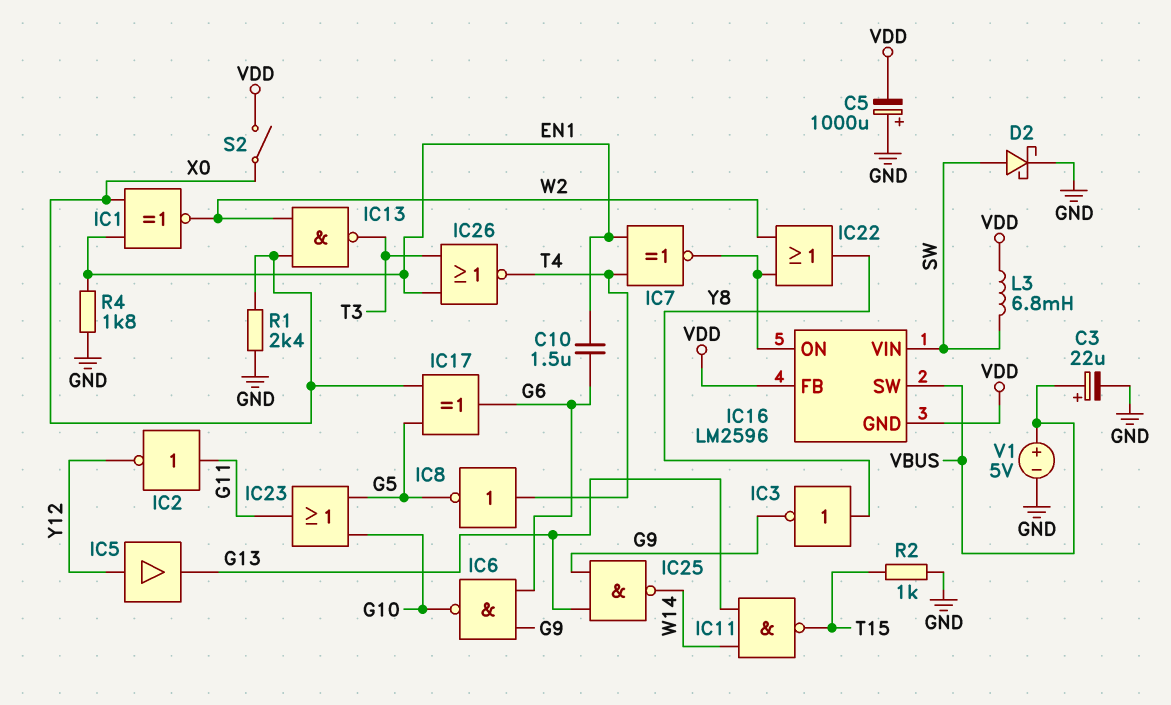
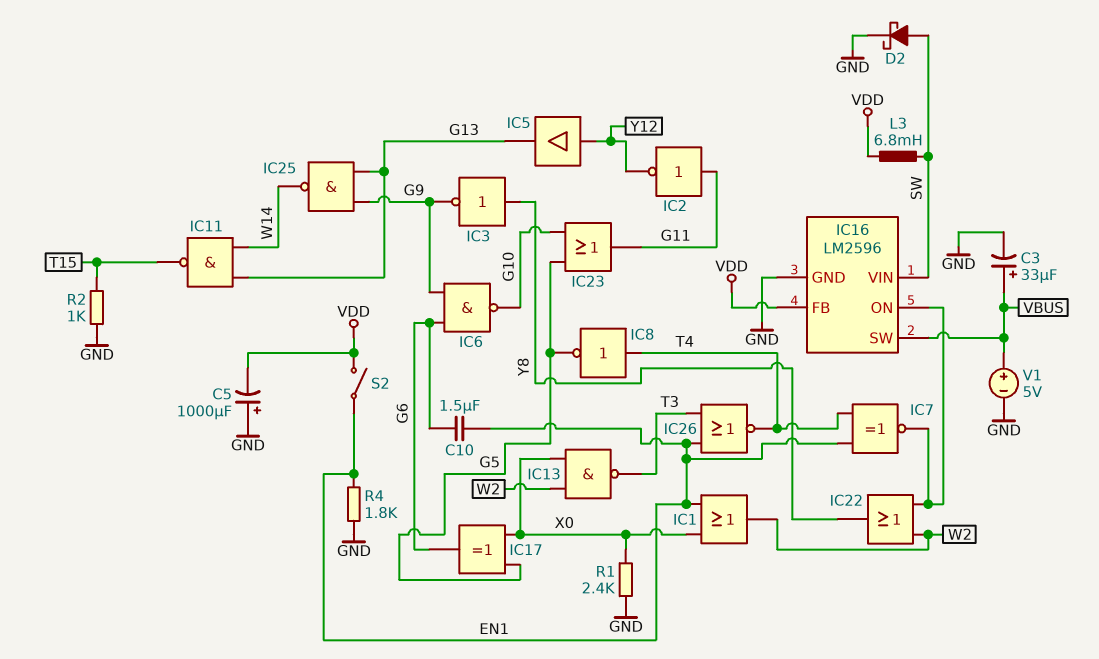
C3: 22uF (plus VBUS, minus GND) -> 33uF (plus VBUS, minus GND)
IC1: XNOR (in EN1, in X0, out W2) -> OR (in EN1, in X0, out W2)
IC16 pin GND: VDD -> GND
S2: switch (VDD, X0) -> switch (EN1, VDD)

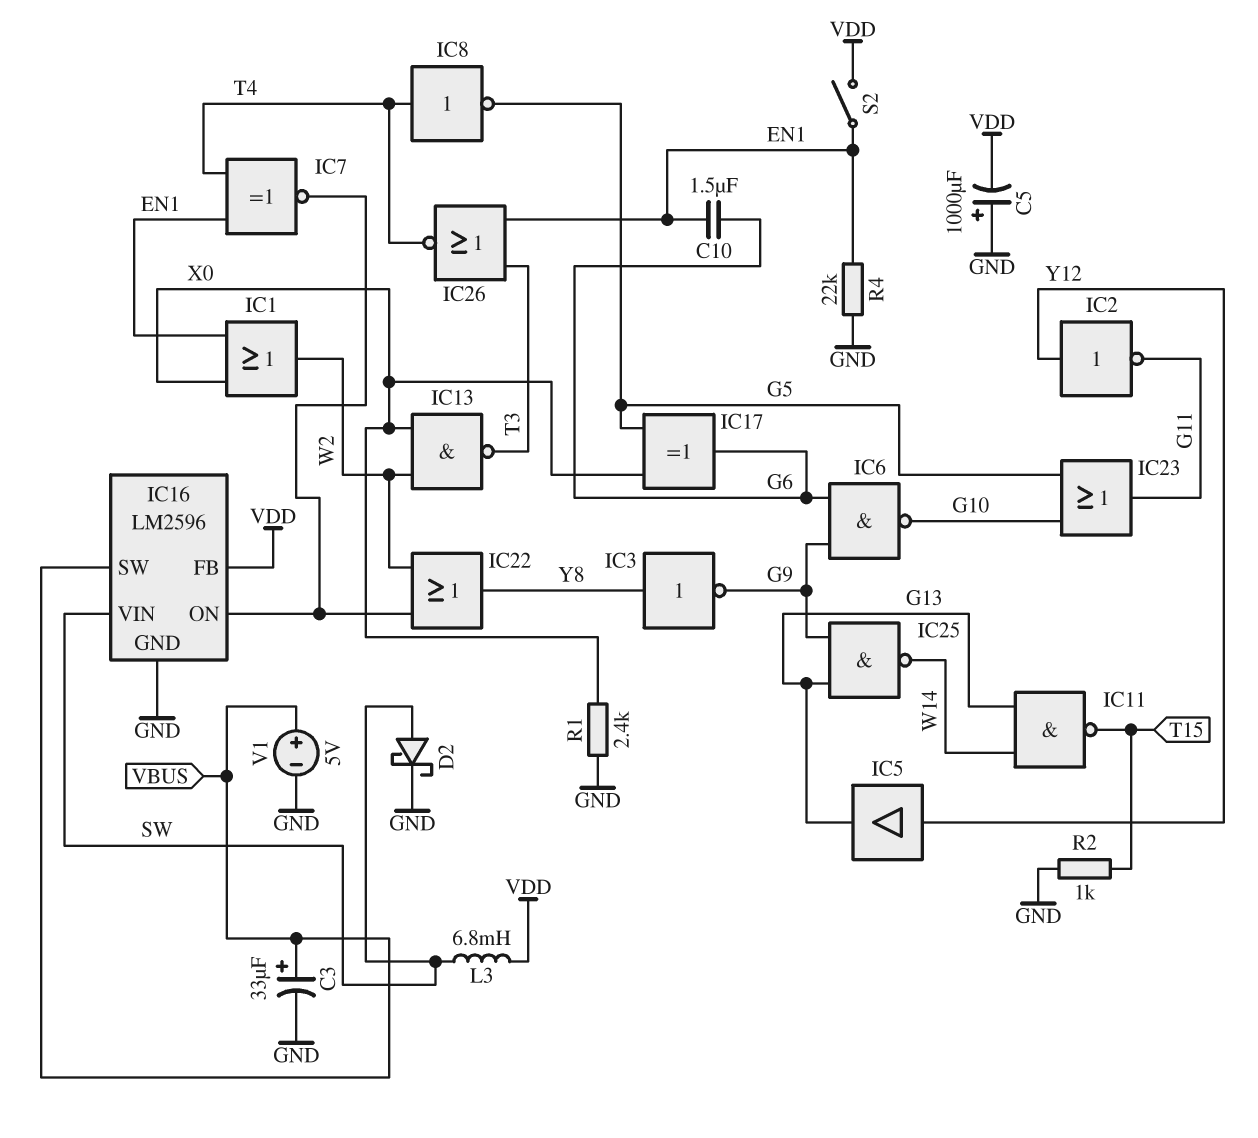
IC2: NOT (in G11, out Y12) -> NOT (in Y12, out G11)
R4: 1.8k (EN1, GND) -> 22k (EN1, GND)

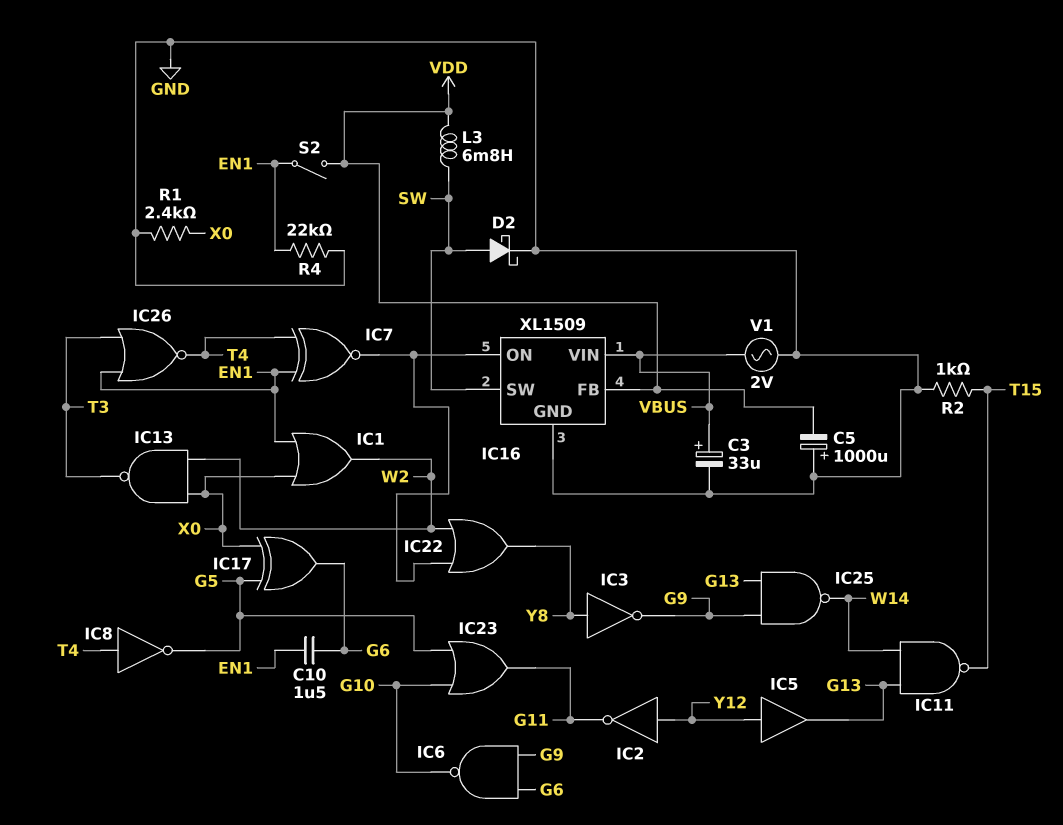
IC16: LM2596 -> XL1509
IC16 pin SW: VBUS -> SW
IC16 pin VIN: SW -> VBUS
V1: 5V (plus VBUS, minus GND) -> AC 2V (GND, VBUS)

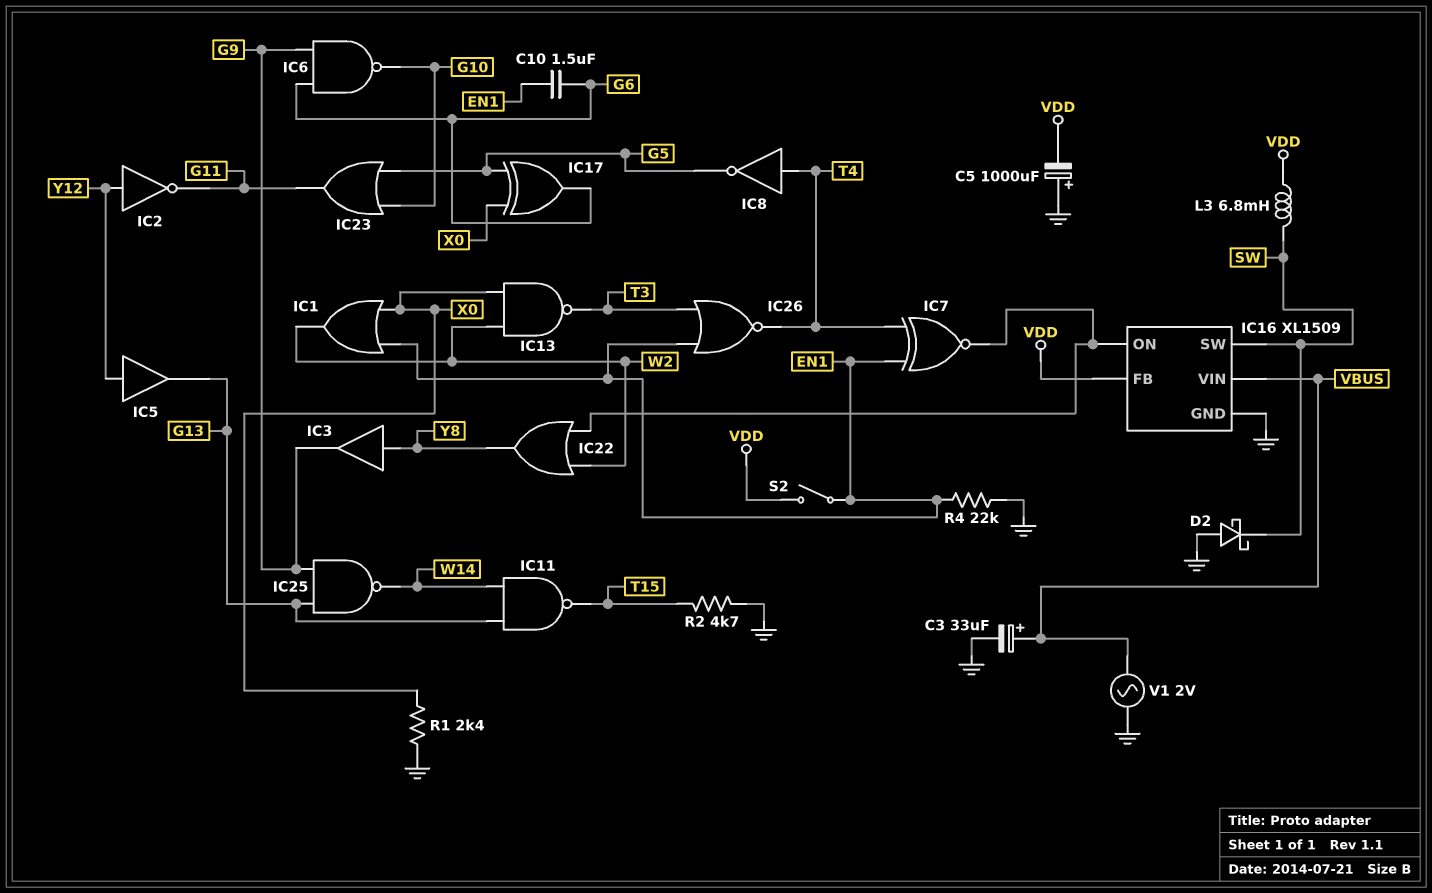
D2: schottky (A SW, K GND) -> schottky (A GND, K SW)
IC3: NOT (in Y8, out G9) -> buffer (in Y8, out G9)
R2: 1k (GND, T15) -> 4.7k (GND, T15)

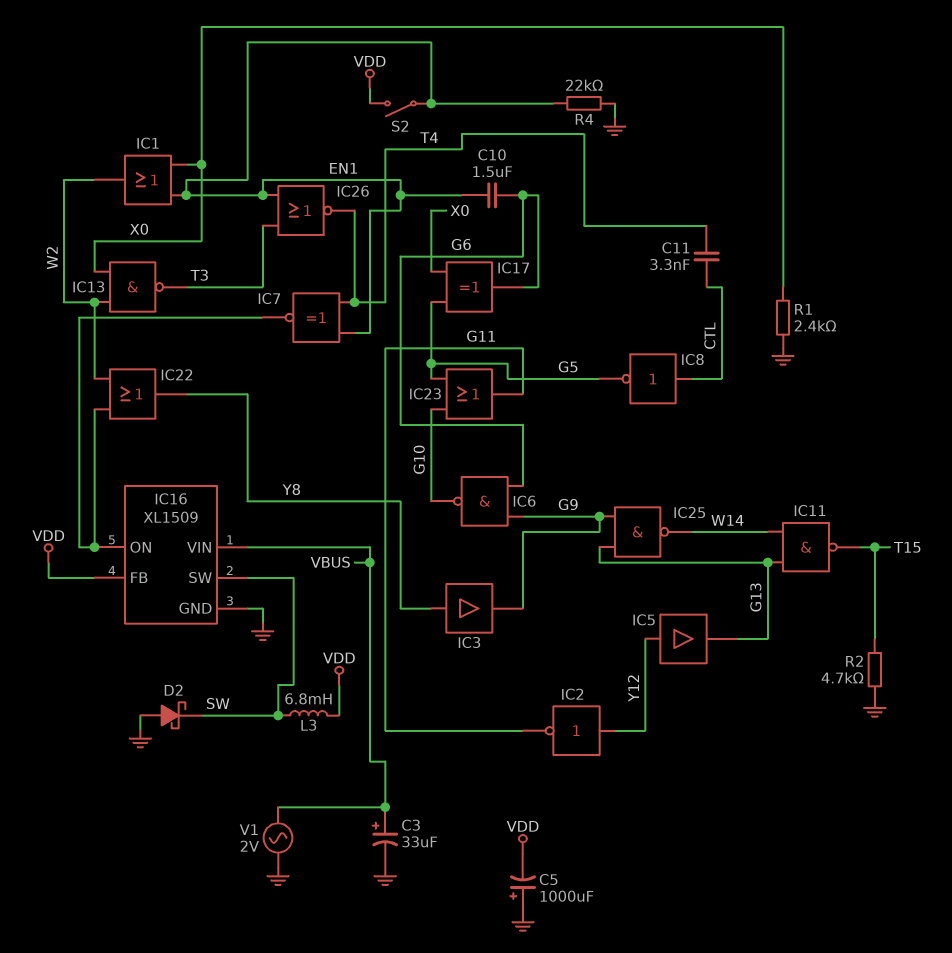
C11: none -> 3.3nF (CTL, T4)
IC8: NOT (in T4, out G5) -> NOT (in CTL, out G5)

